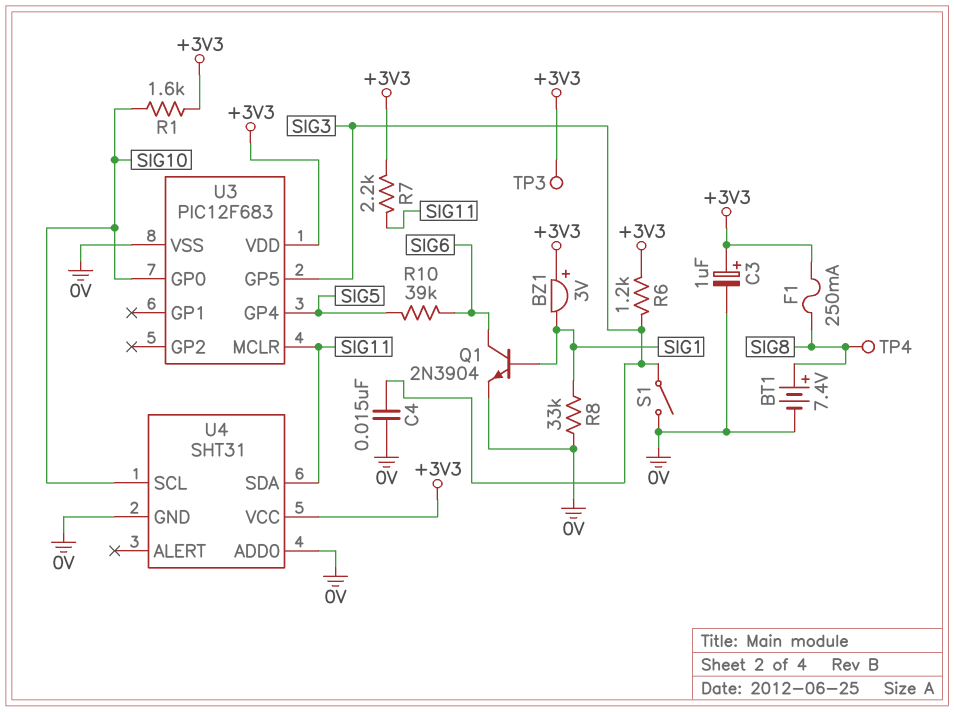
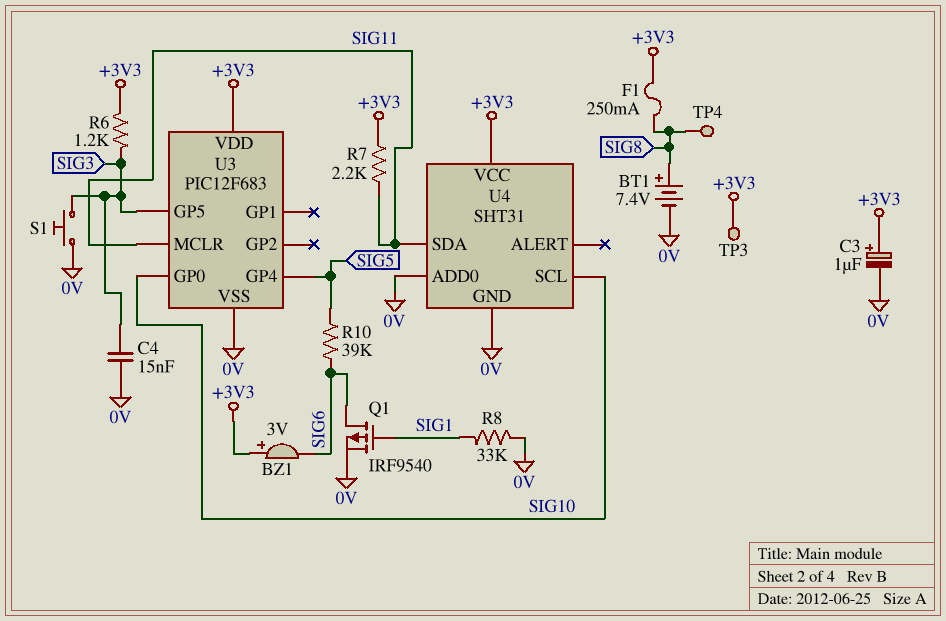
BZ1: buzzer 3V (plus +3V3, minus SIG1) -> buzzer 3V (plus +3V3, minus SIG6)
Q1: NPN 2N3904 (B SIG1, C SIG6, E 0V) -> PMOS IRF9540 (G SIG1, D SIG6, S 0V)
R1: 1.6k (+3V3, SIG10) -> none
S1: switch (0V, SIG3) -> button (0V, SIG3)

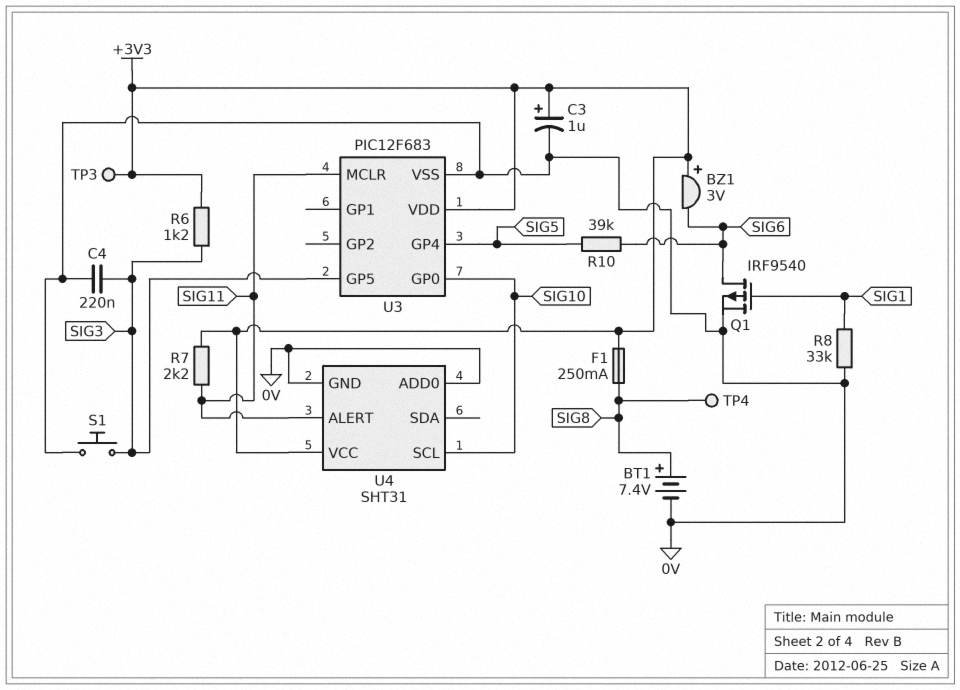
C4: 15nF (0V, SIG3) -> 220nF (0V, SIG3)
U4 pin ALERT: none -> SIG11
U4 pin SDA: SIG11 -> none

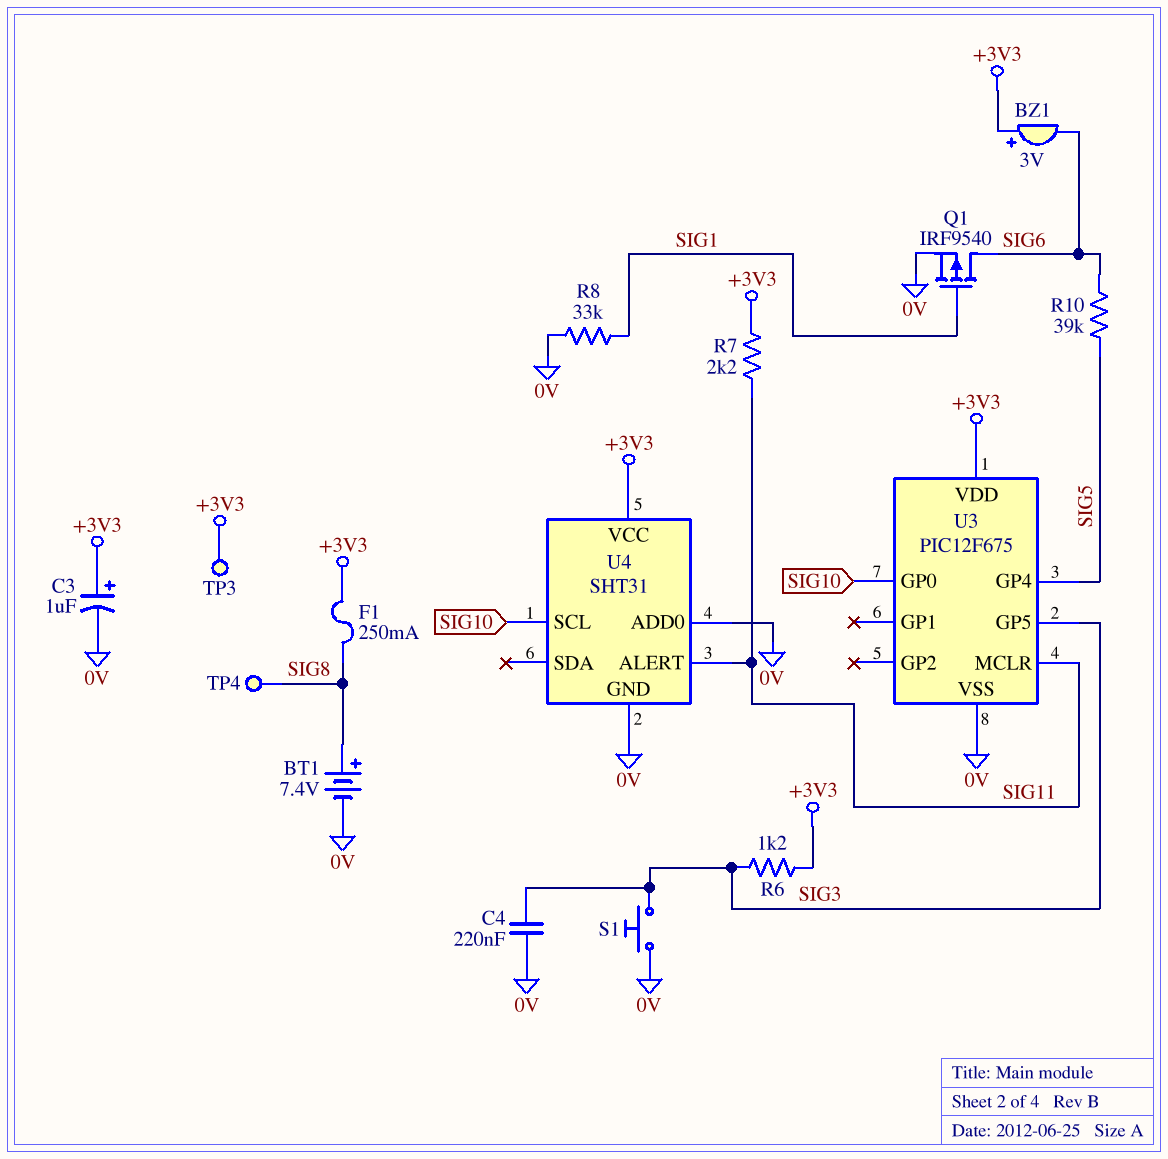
U3: PIC12F683 -> PIC12F675

